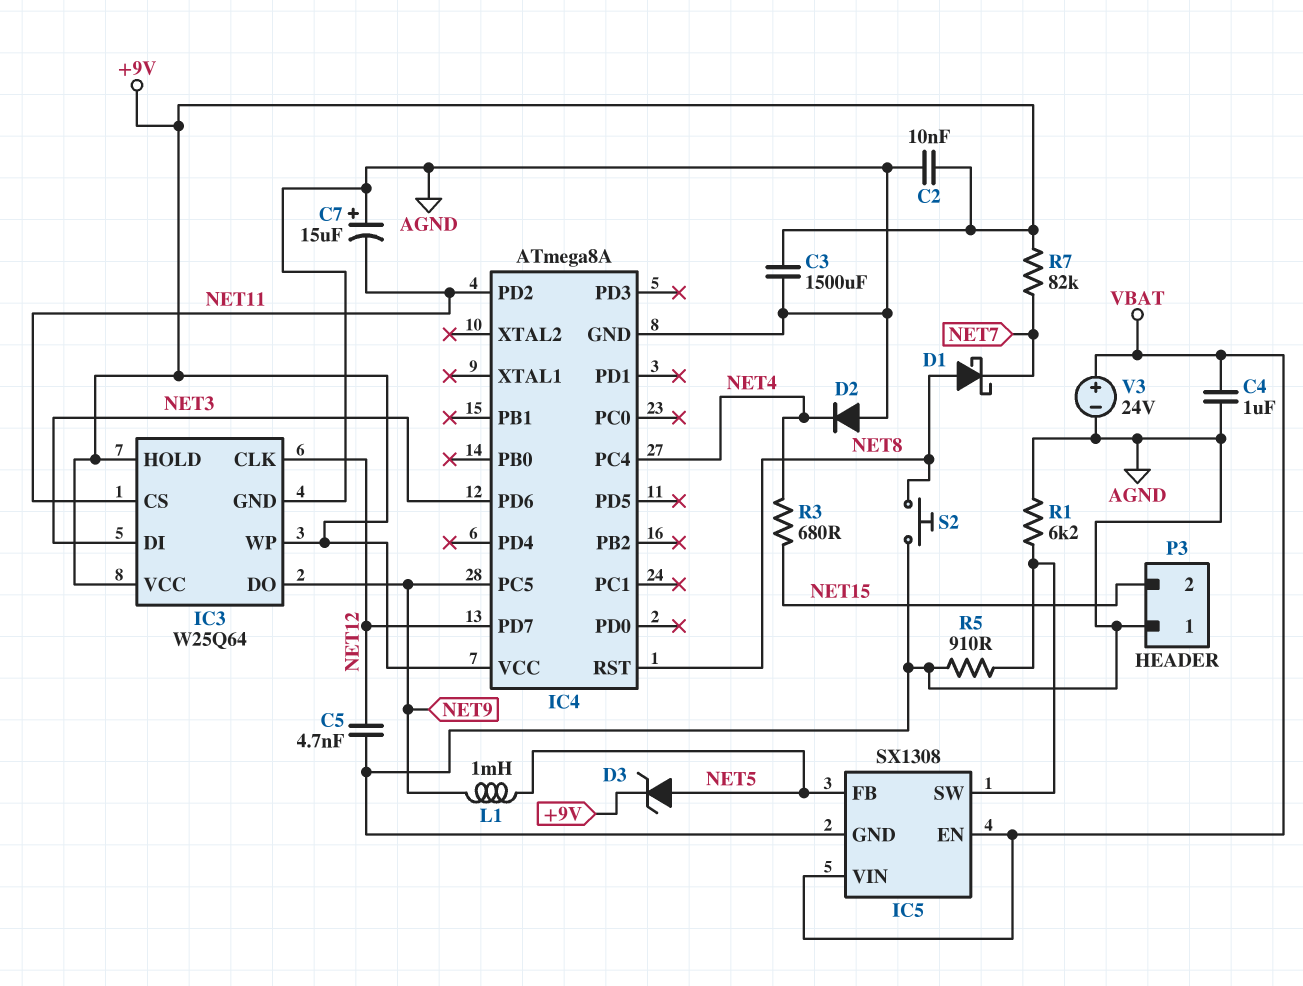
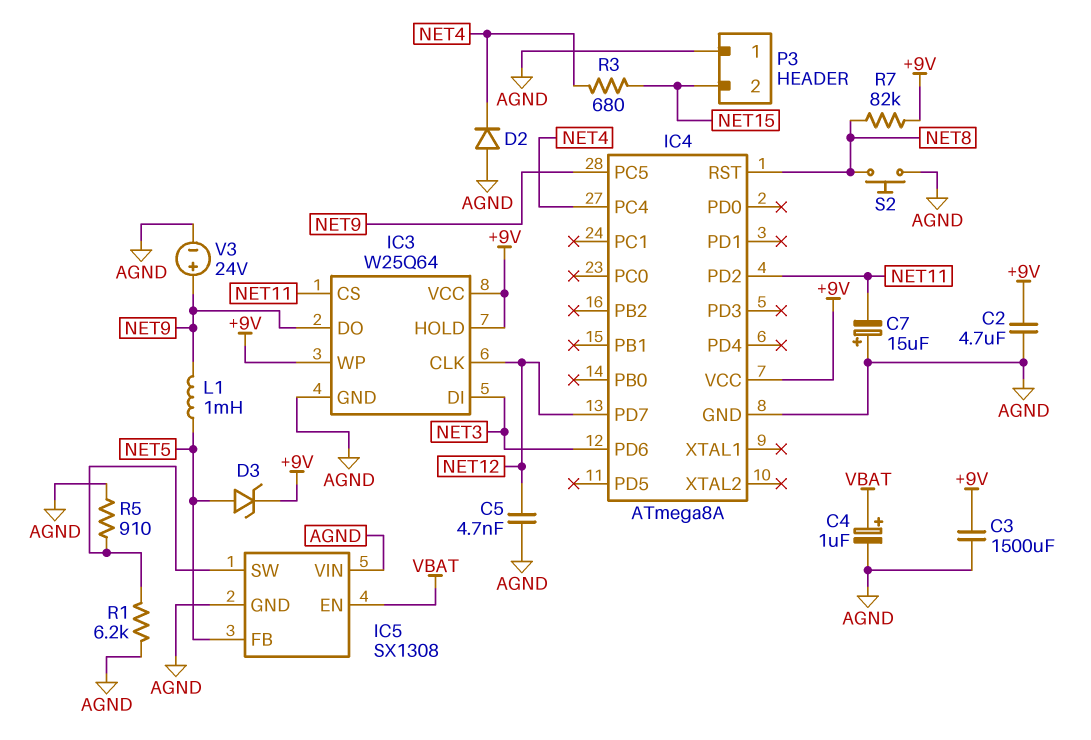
C2: 10nF (+9V, AGND) -> 4.7uF (+9V, AGND)
C4: 1uF (AGND, VBAT) -> 1uF (plus VBAT, minus AGND)
D1: schottky (A NET8, K NET7) -> none
IC5 pin VIN: VBAT -> AGND
R7: 82k (+9V, NET7) -> 82k (+9V, NET8)
V3: 24V (plus VBAT, minus AGND) -> 24V (plus NET9, minus AGND)

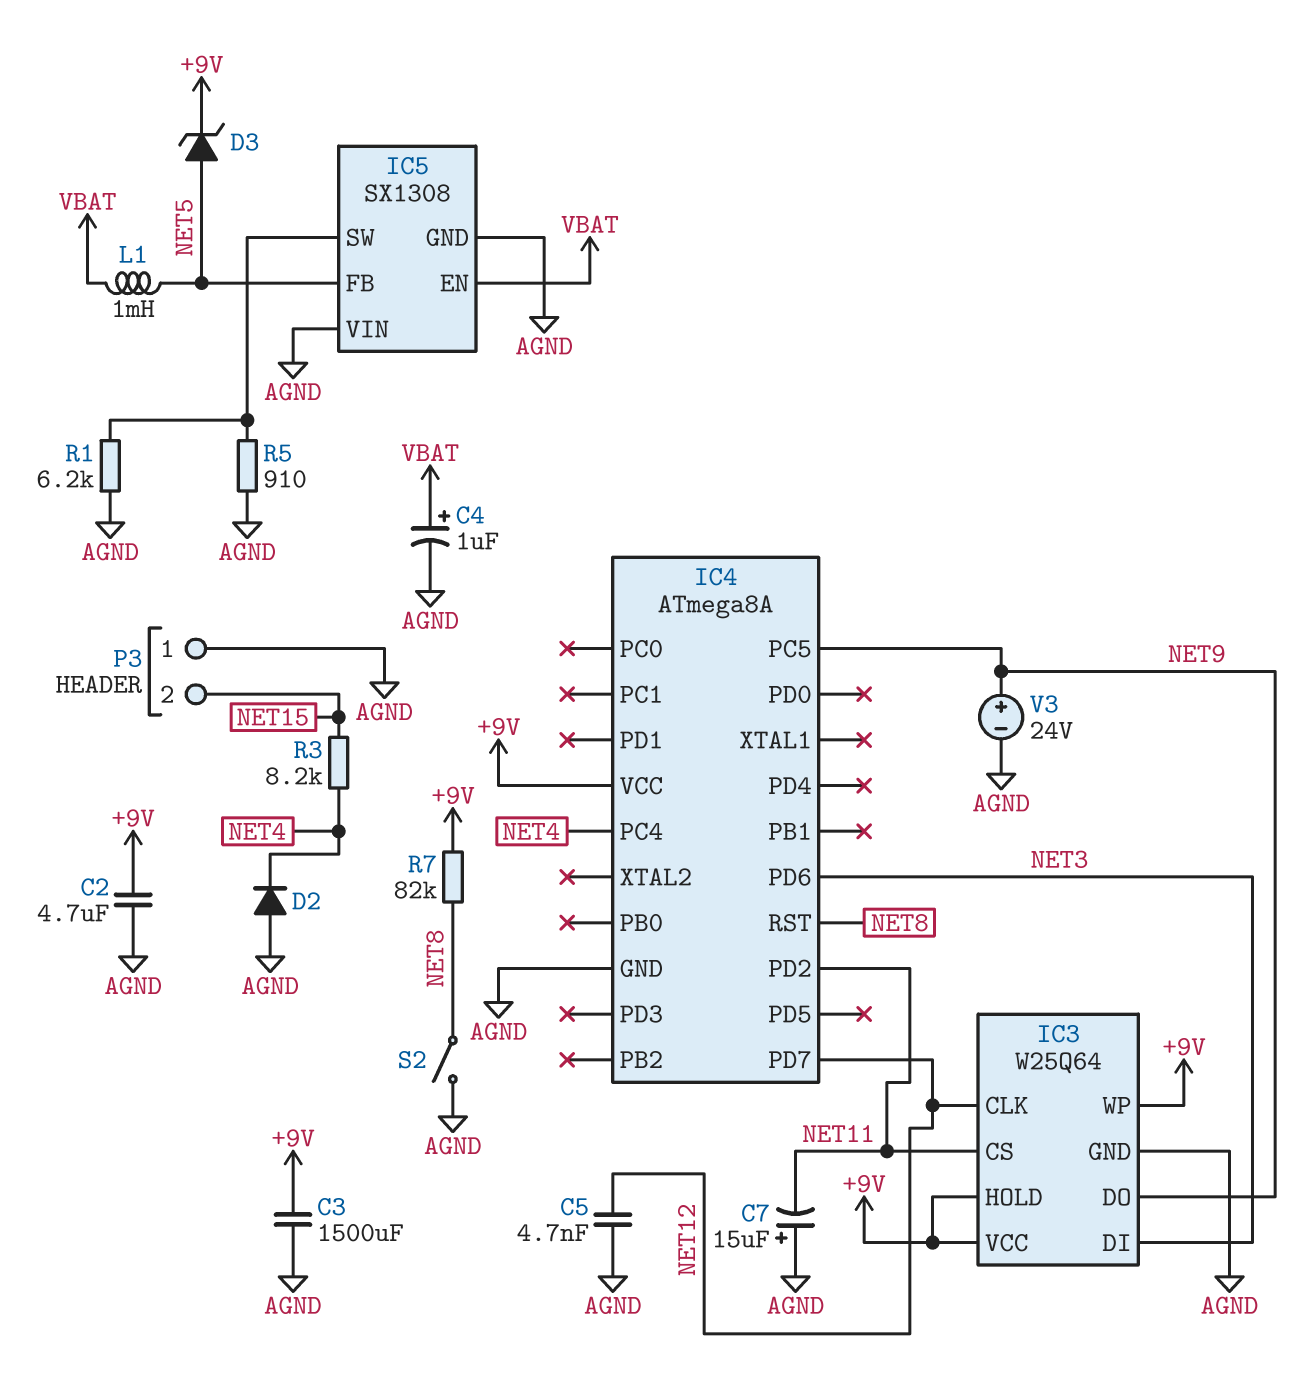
L1: 1mH (NET5, NET9) -> 1mH (NET5, VBAT)
R3: 680 (NET4, NET15) -> 8.2k (NET4, NET15)
S2: button (AGND, NET8) -> switch (AGND, NET8)

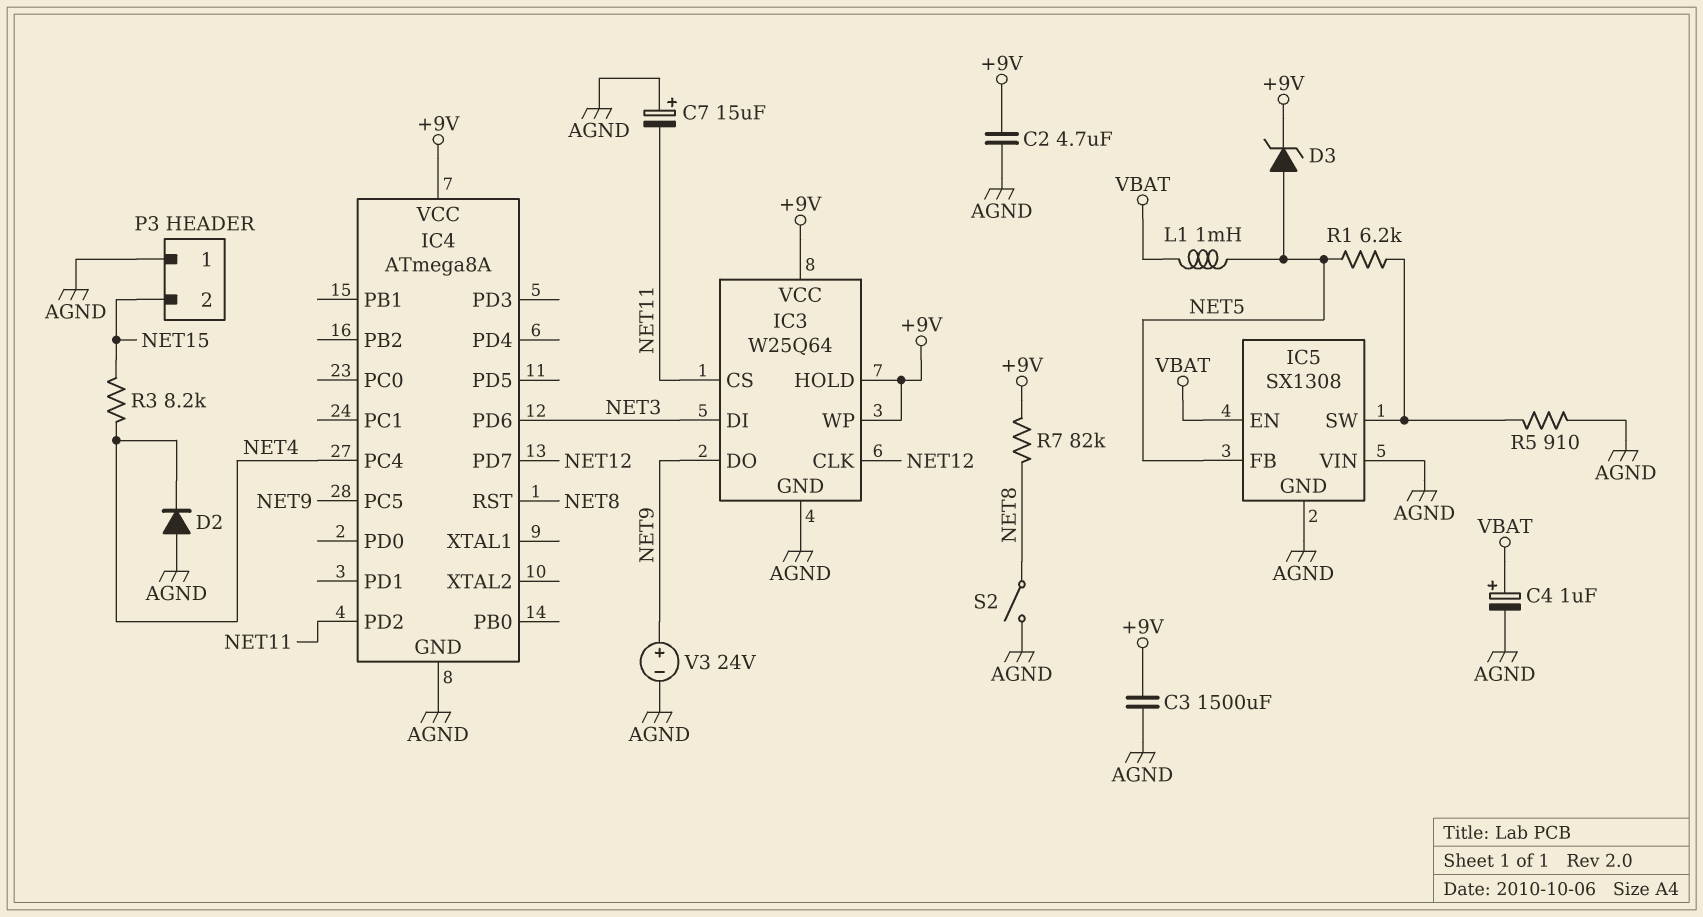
C5: 4.7nF (AGND, NET12) -> none
R1: 6.2k (AGND, IC5/SW) -> 6.2k (IC5/SW, NET5)

